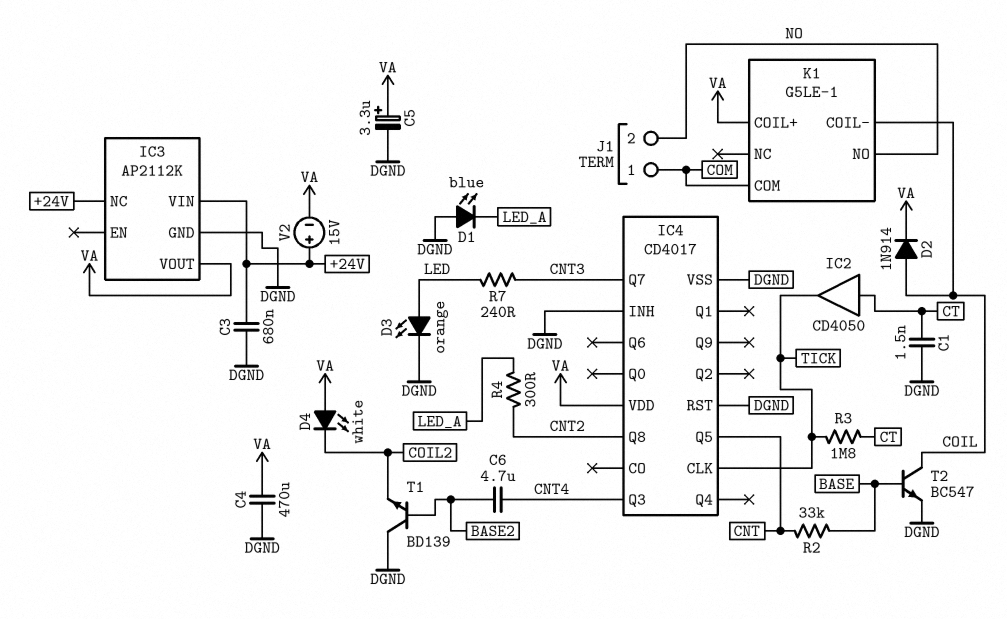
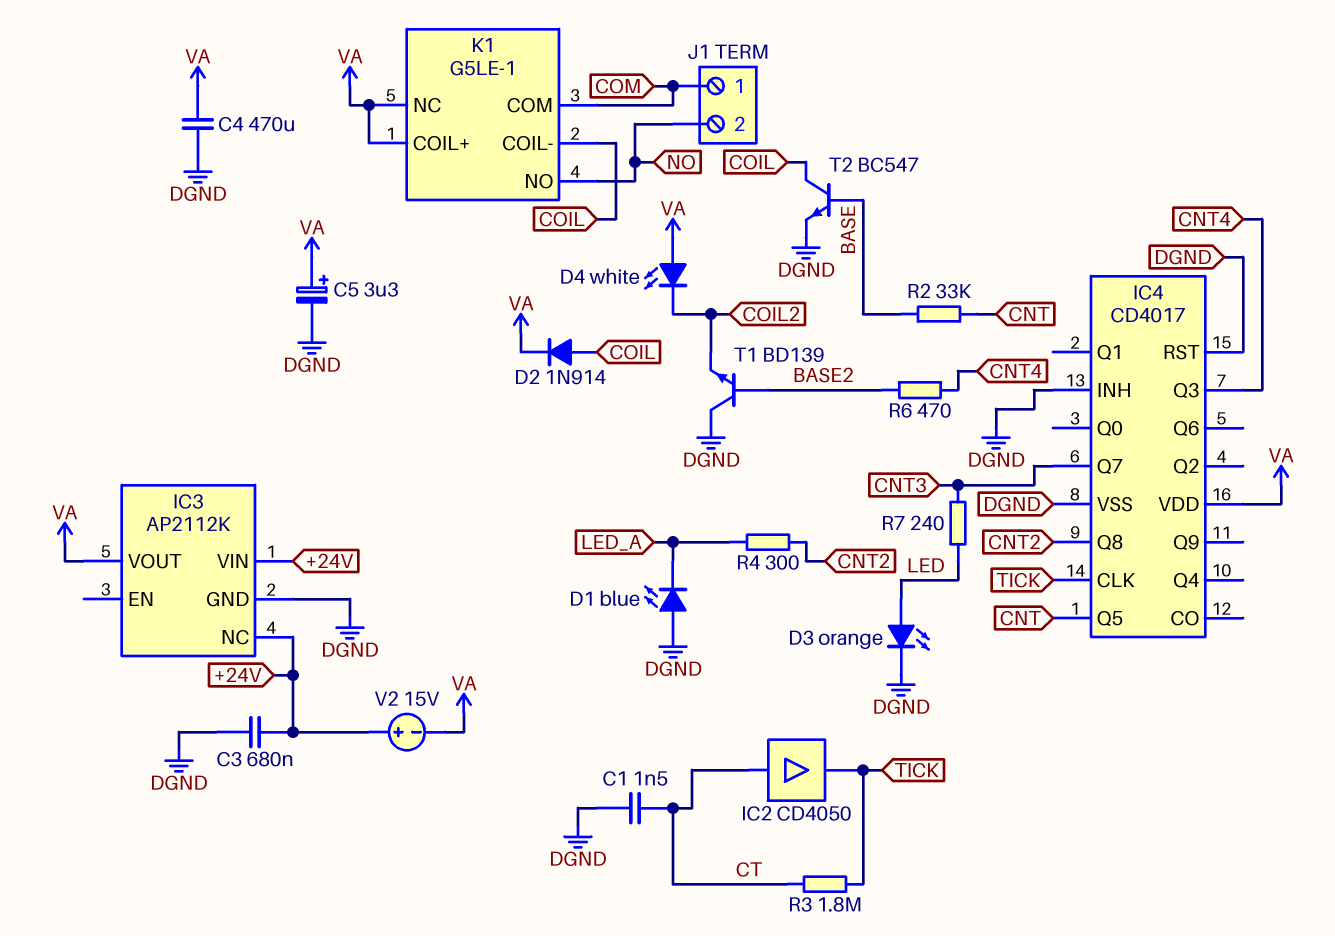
C6: 4.7uF (BASE2, CNT4) -> none
K1 pin NC: none -> VA
R6: none -> 470 (BASE2, CNT4)

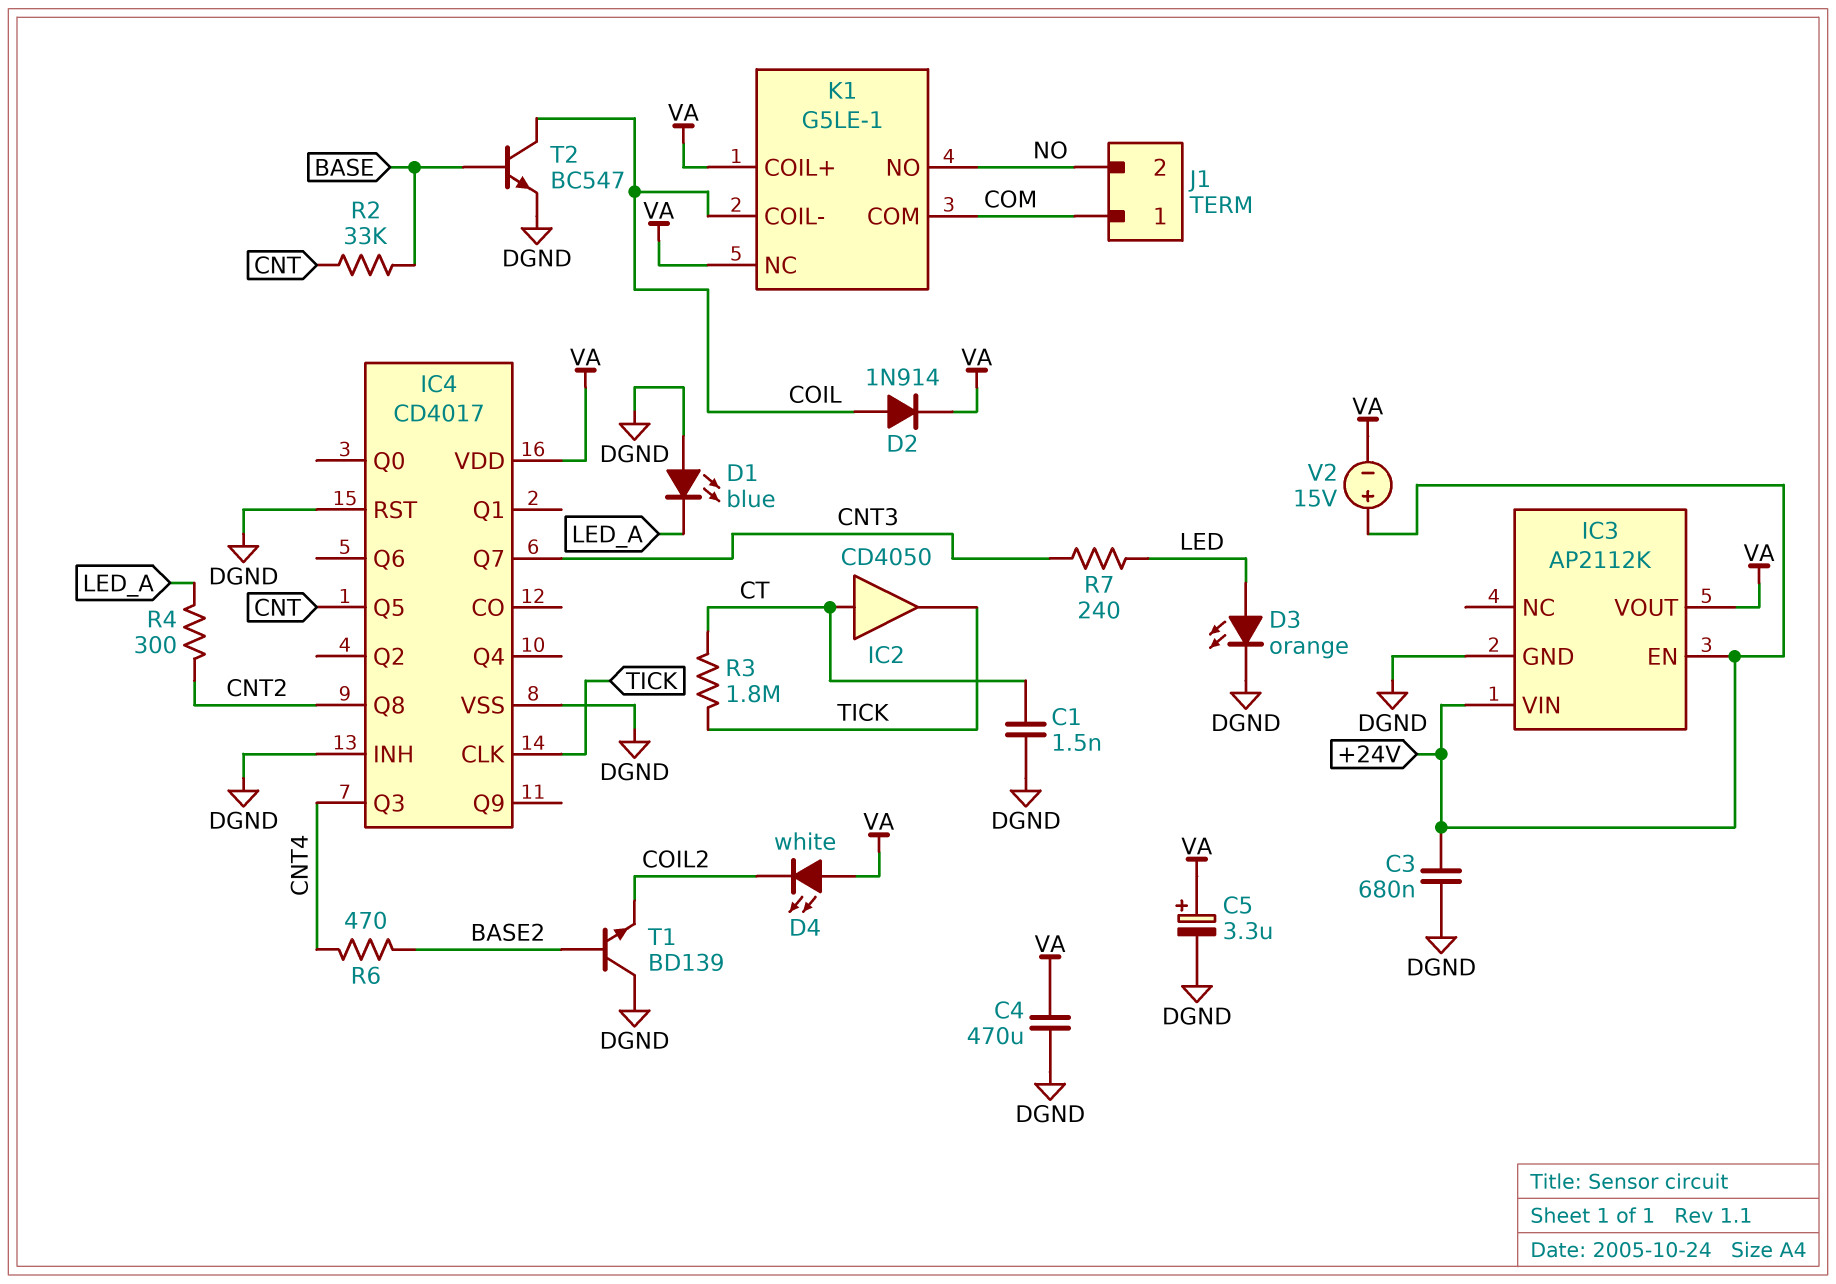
IC3 pin EN: none -> +24V
IC3 pin NC: +24V -> none

